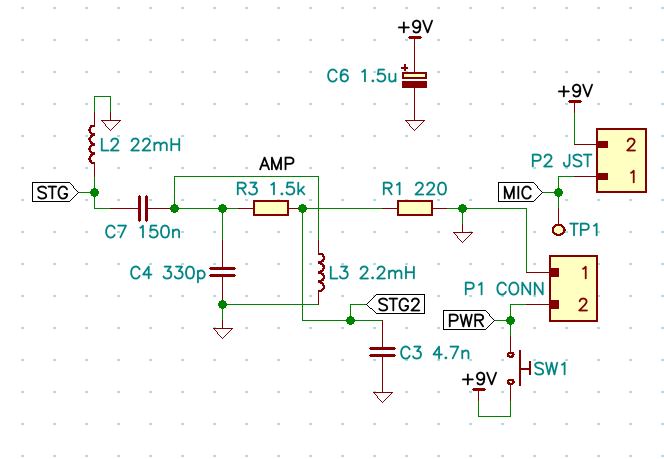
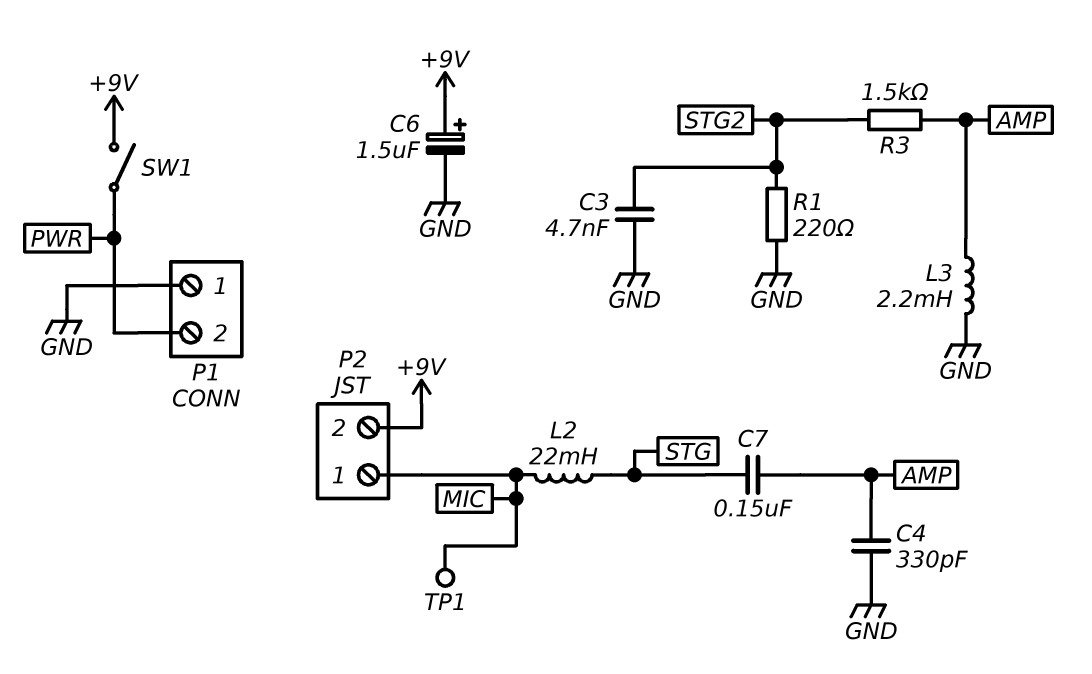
L2: 22mH (GND, STG) -> 22mH (MIC, STG)
SW1: button (+9V, PWR) -> switch (+9V, PWR)

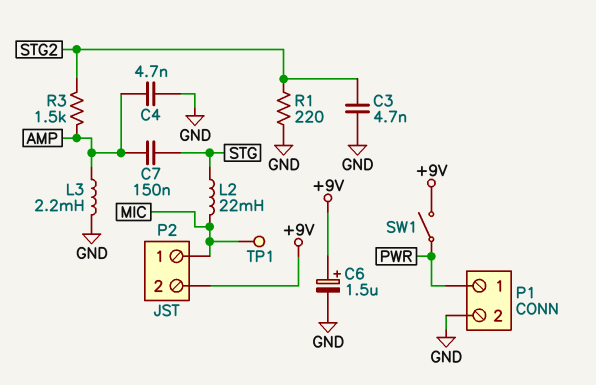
C4: 330pF (AMP, GND) -> 4.7nF (AMP, GND)
P1 pin 1: GND -> PWR
P1 pin 2: PWR -> GND

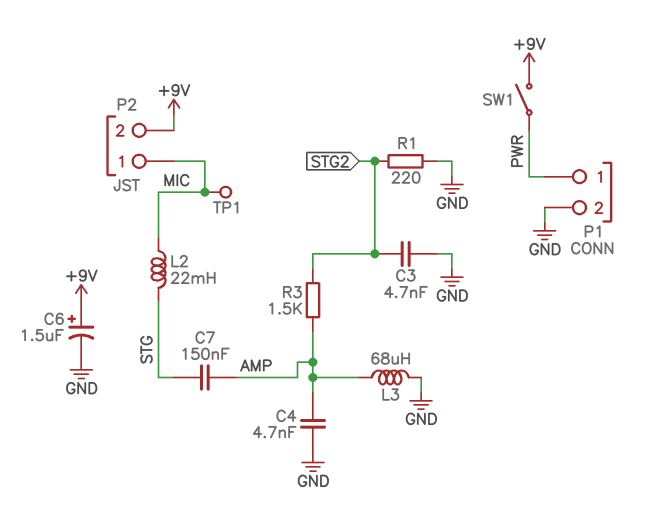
L3: 2.2mH (AMP, GND) -> 68uH (AMP, GND)

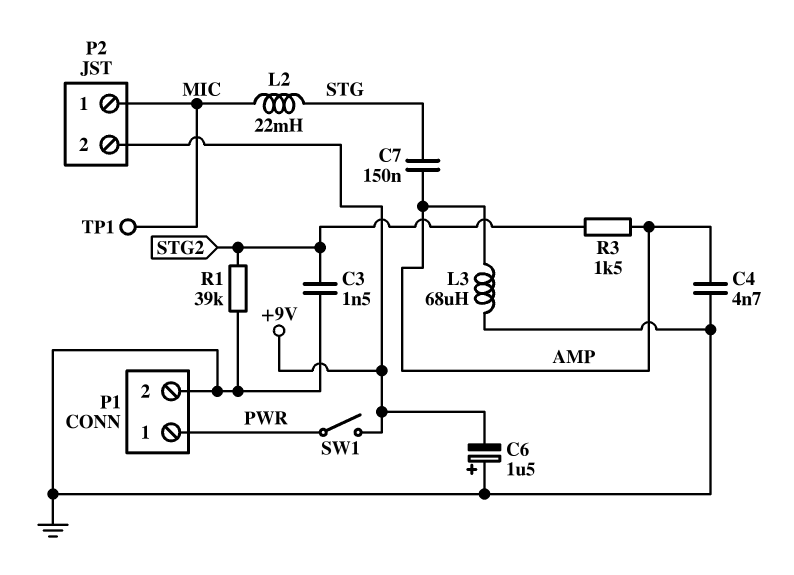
C3: 4.7nF (GND, STG2) -> 1.5nF (GND, STG2)
C6: 1.5uF (plus +9V, minus GND) -> 1.5uF (plus GND, minus +9V)
R1: 220 (GND, STG2) -> 39k (GND, STG2)

